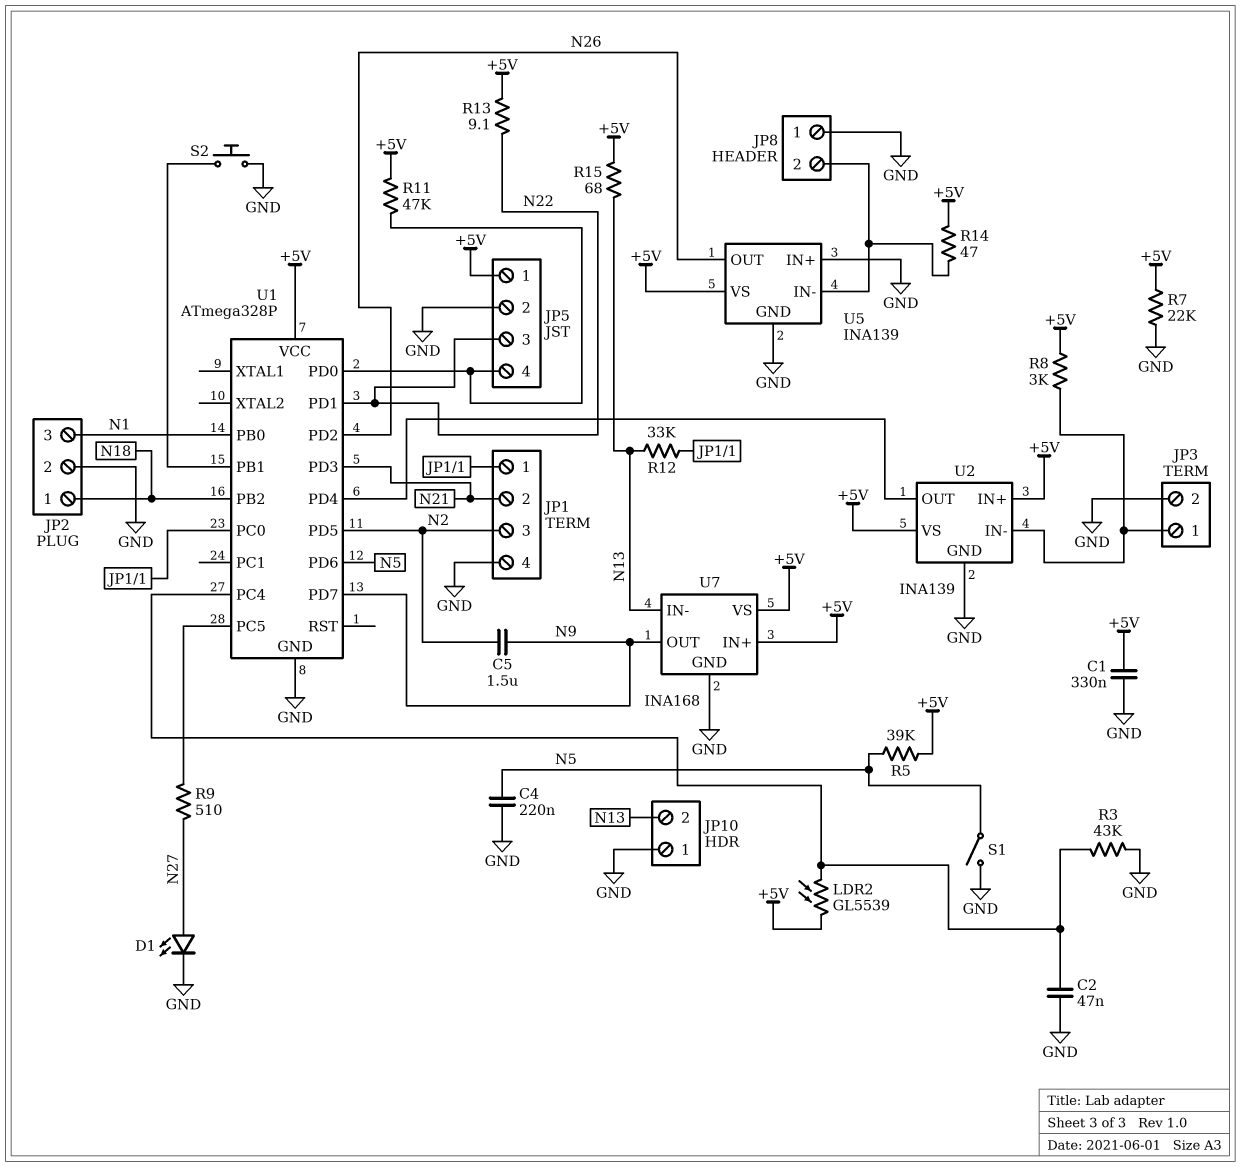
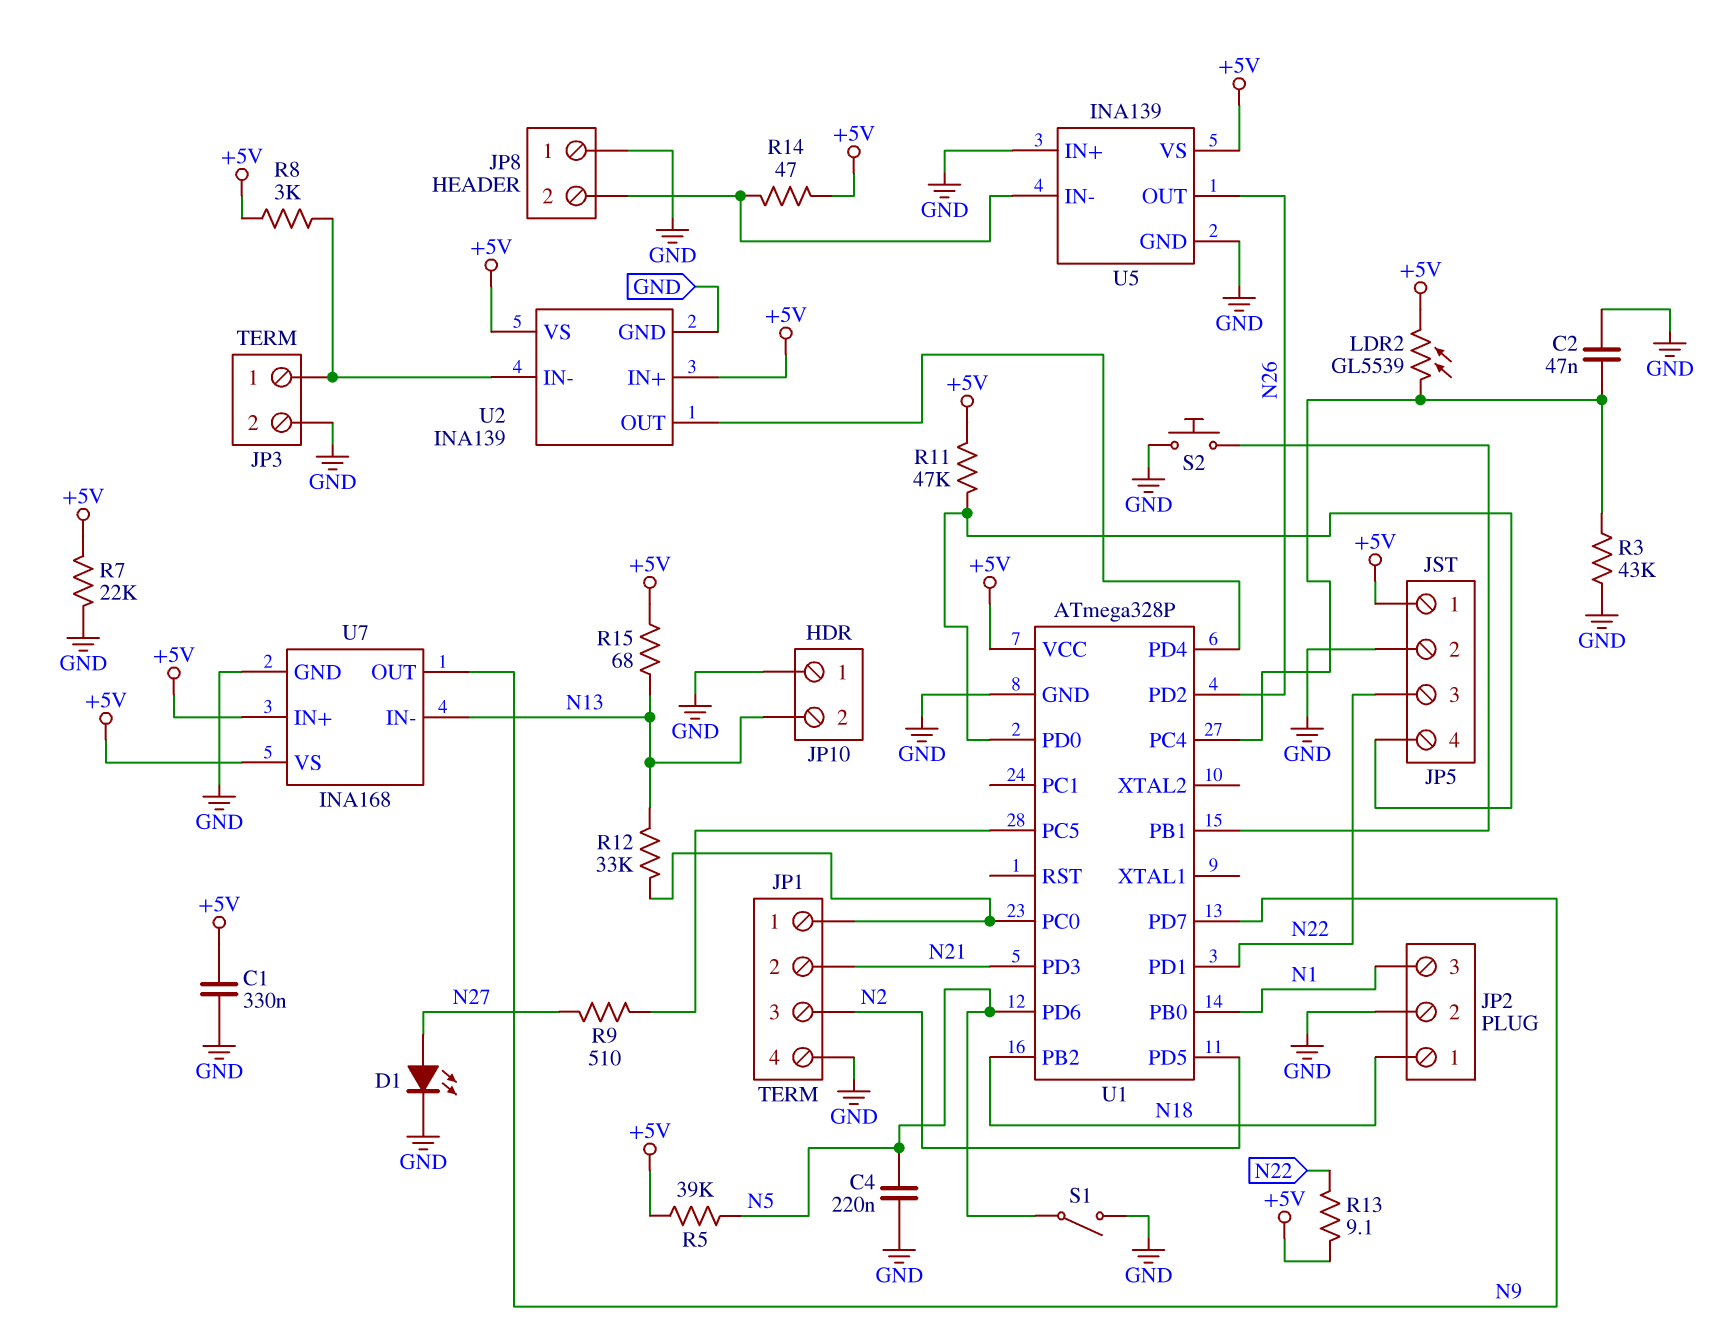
C5: 1.5uF (N2, N9) -> none

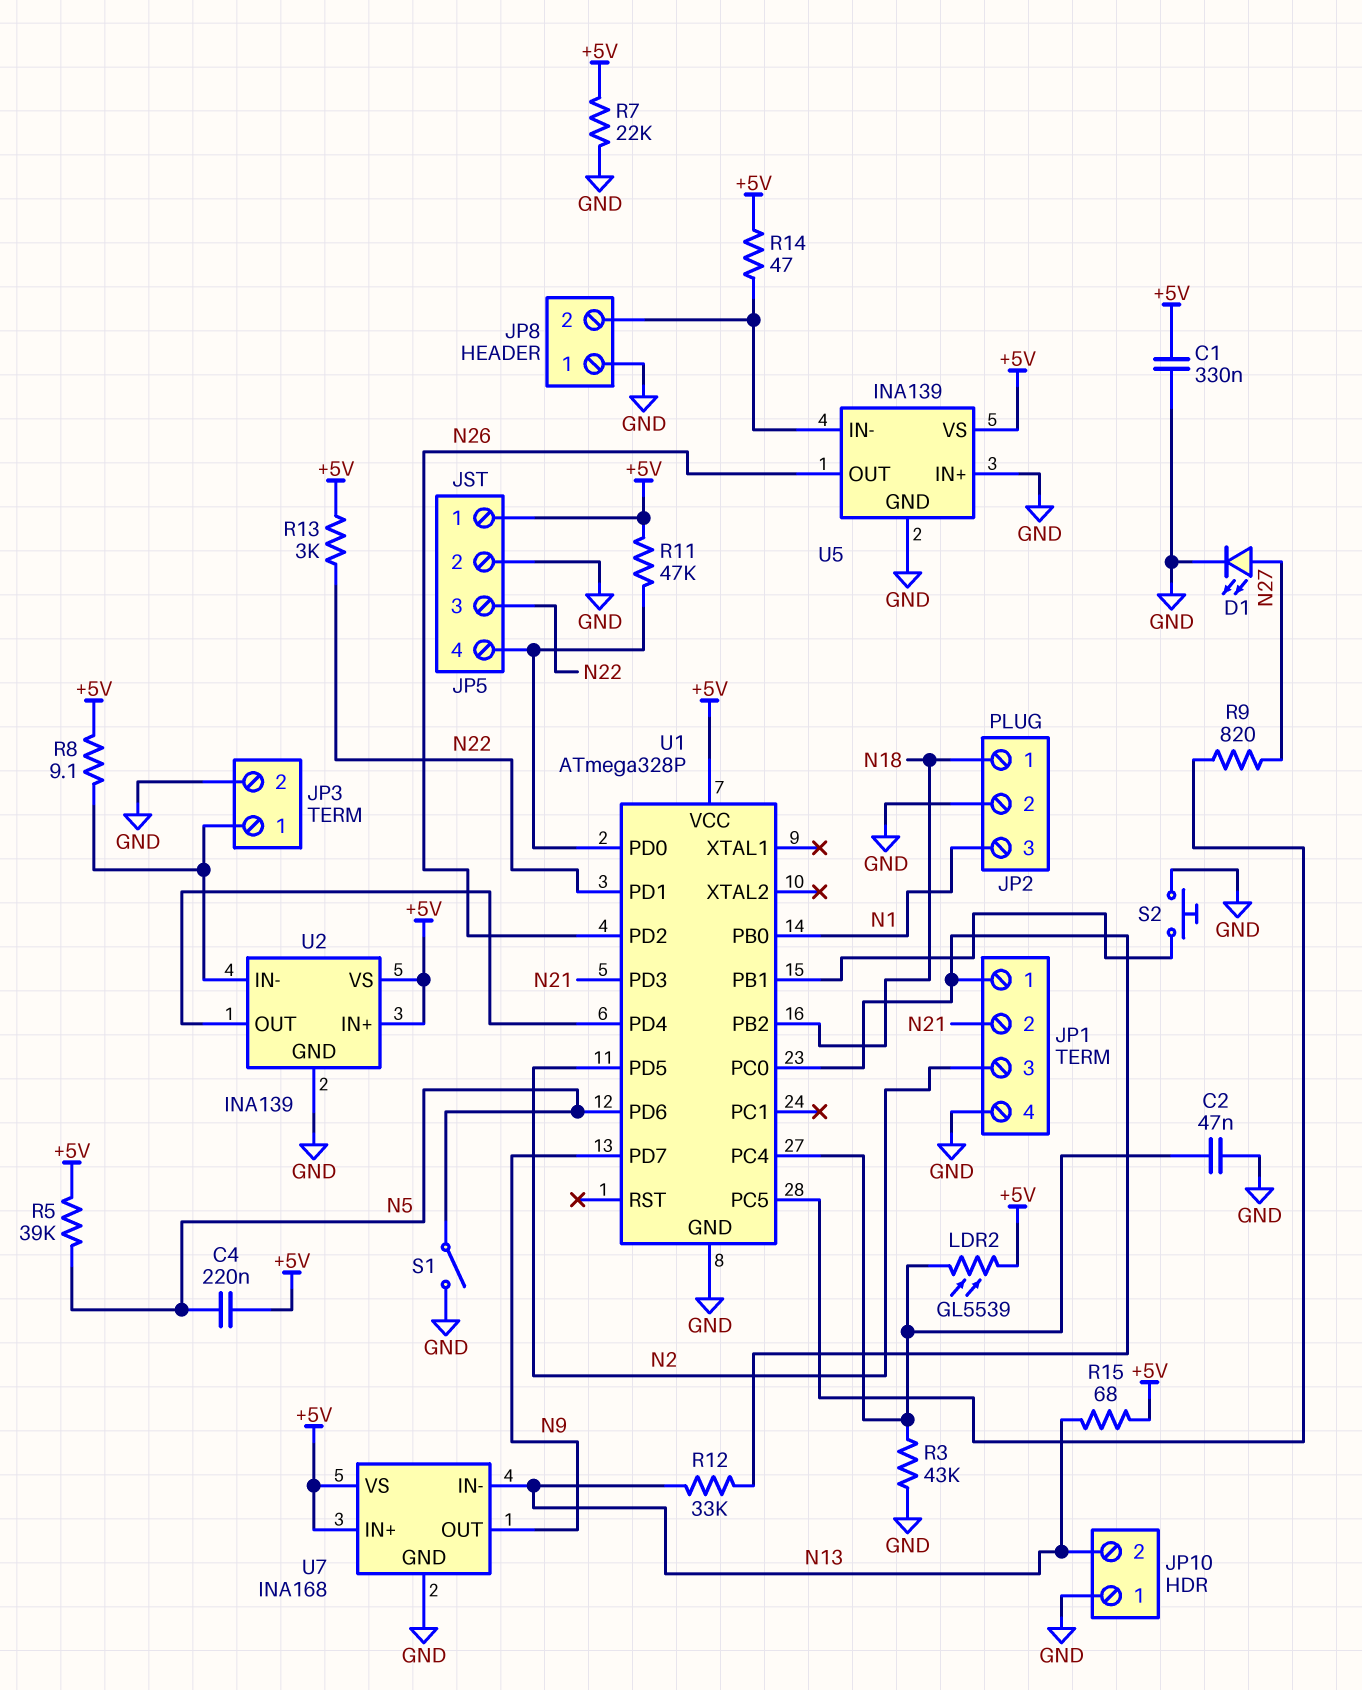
C4: 220nF (GND, N5) -> 220nF (+5V, N5)
R8: 3k (+5V, JP3/1) -> 9.1 (+5V, JP3/1)
R9: 510 (N27, U1/PC5) -> 820 (N27, U1/PC5)
R13: 9.1 (+5V, N22) -> 3k (+5V, N22)

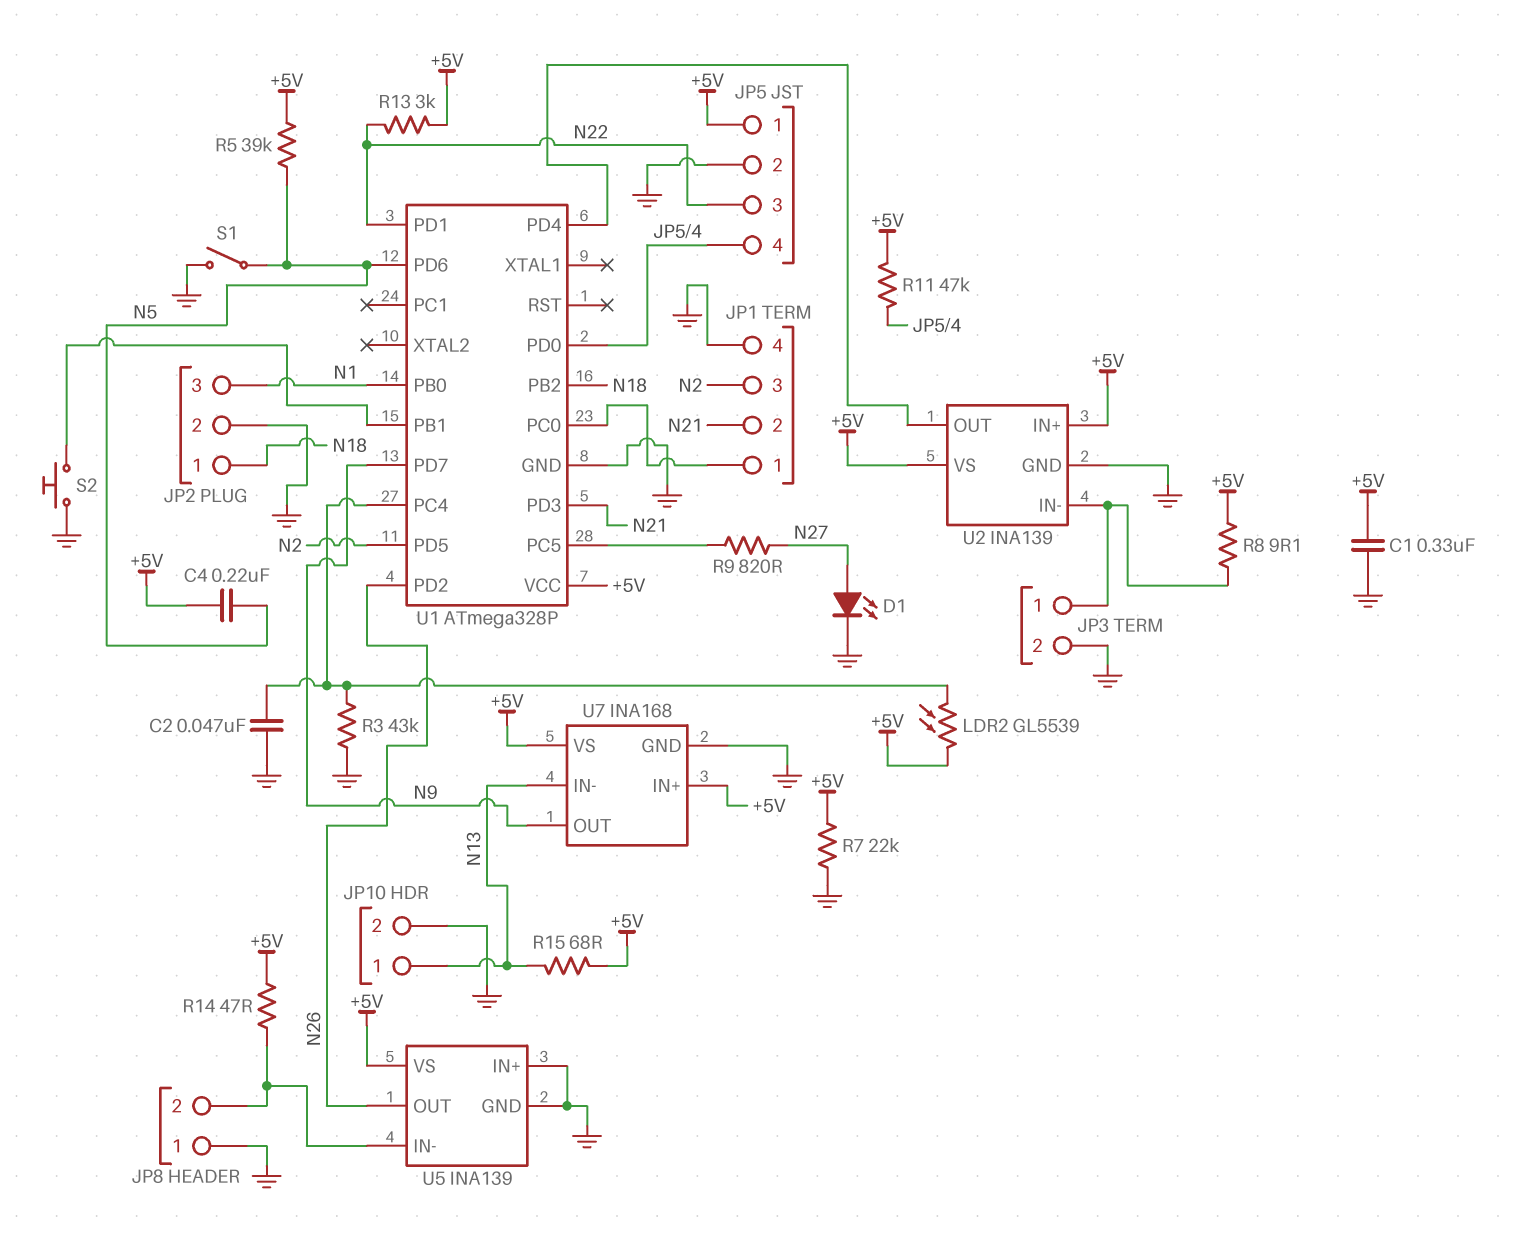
JP10 pin 1: GND -> N13
JP10 pin 2: N13 -> GND
R12: 33k (JP1/1, N13) -> none

